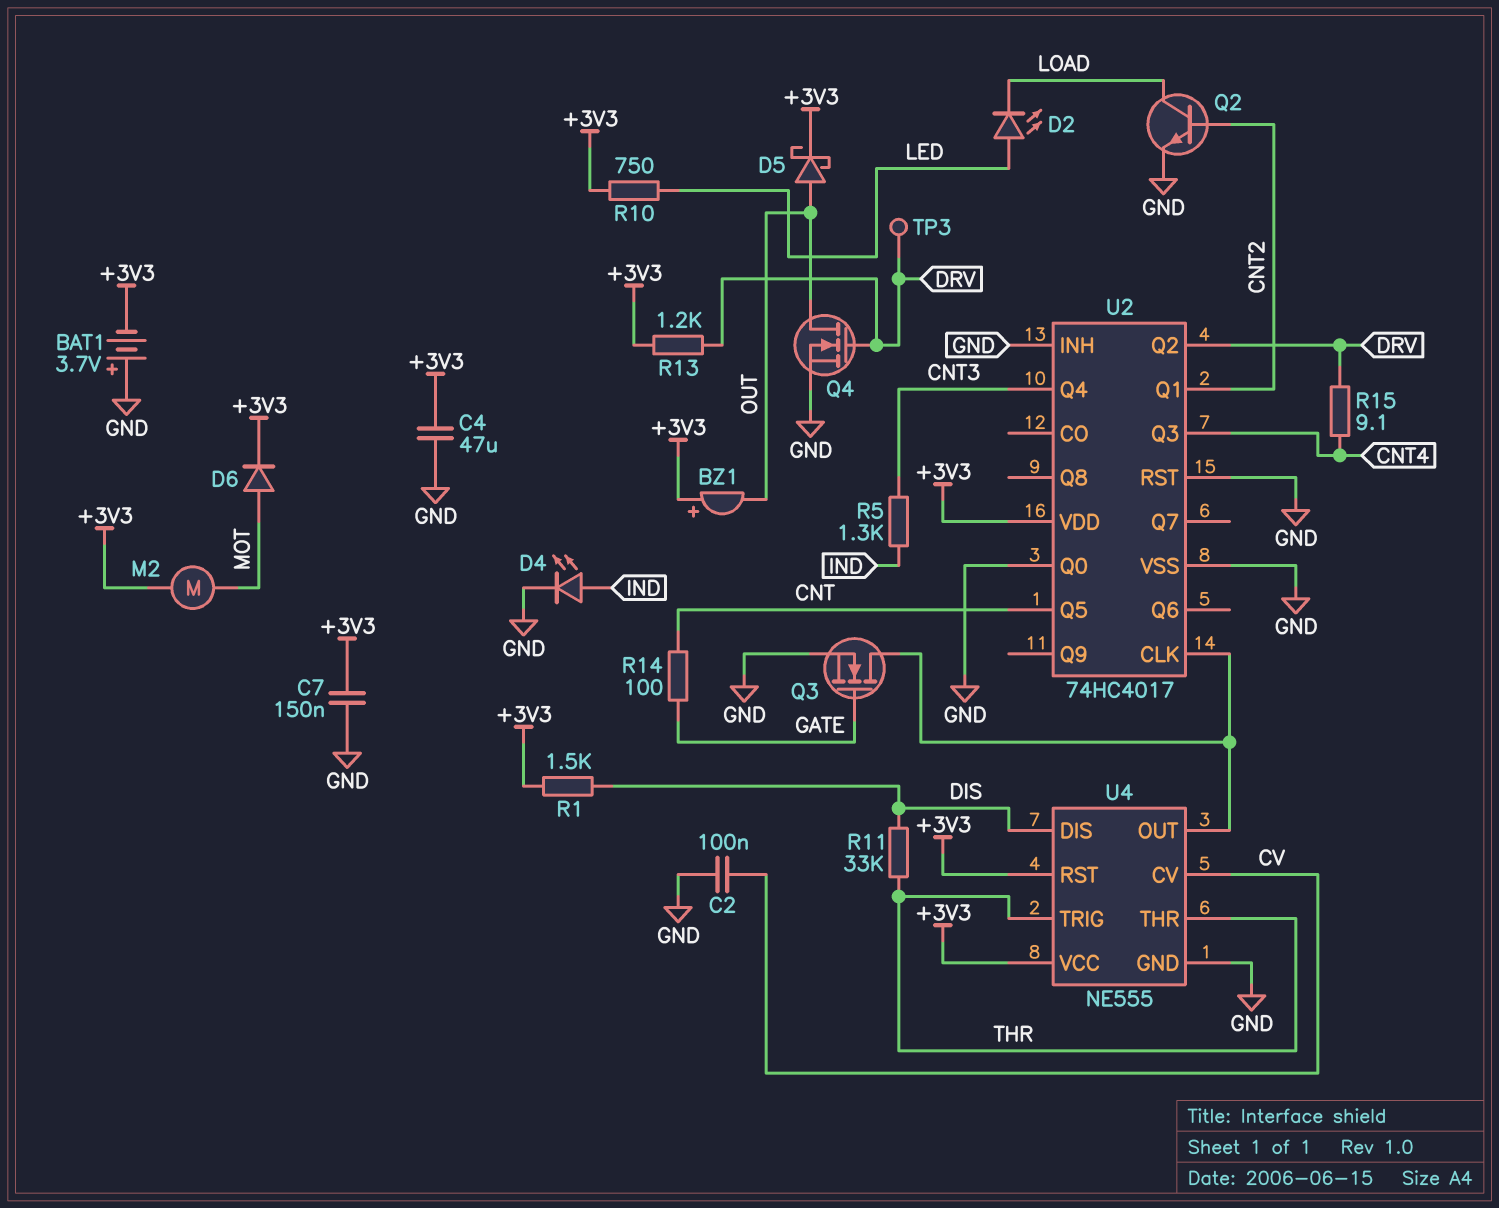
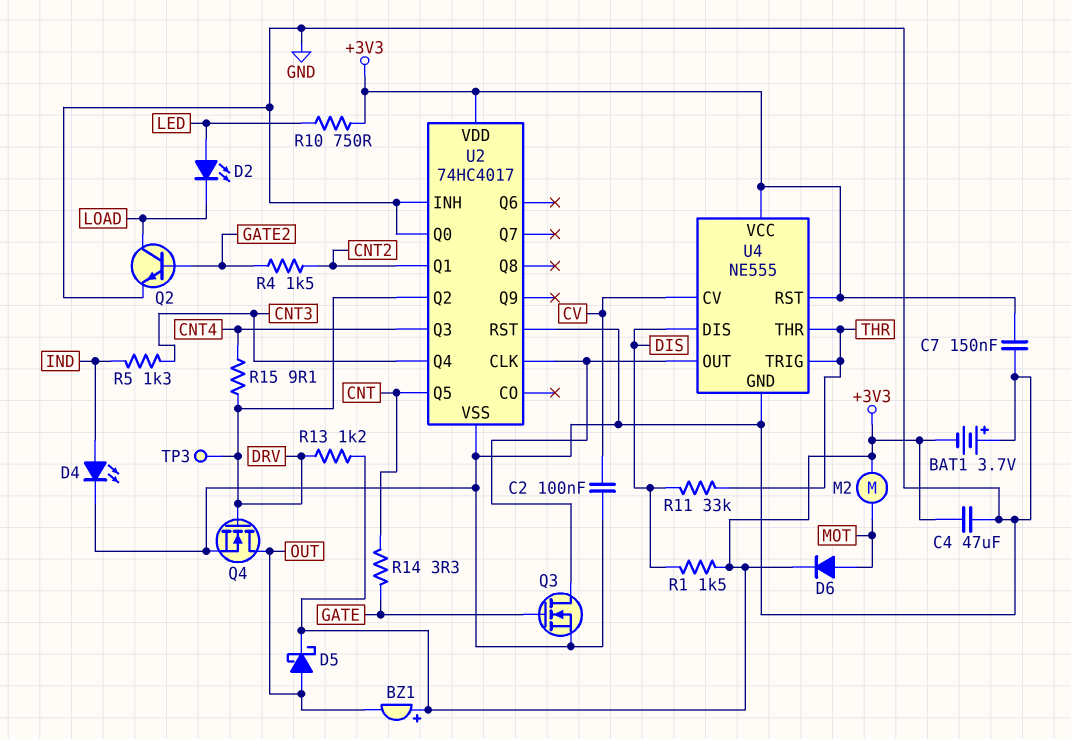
Q2: NPN (B CNT2, C LOAD, E GND) -> NPN (B GATE2, C LOAD, E GND)
R4: none -> 1.5k (CNT2, GATE2)
R14: 100 (CNT, GATE) -> 3.3 (CNT, GATE)

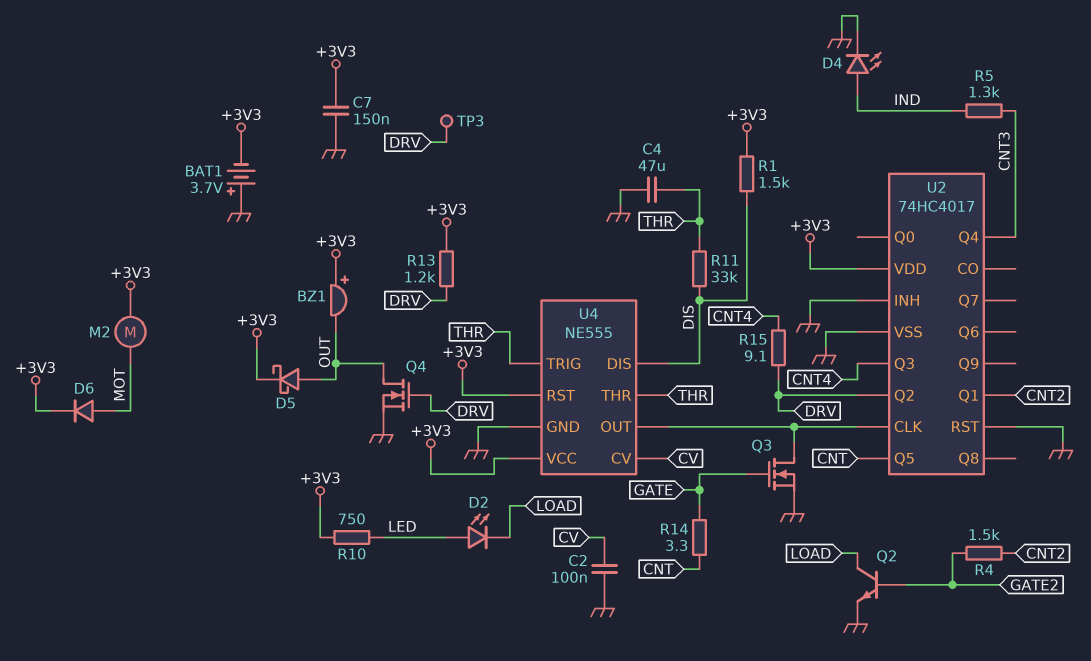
C4: 47uF (+3V3, GND) -> 47uF (GND, THR)
U2 pin Q0: GND -> none

